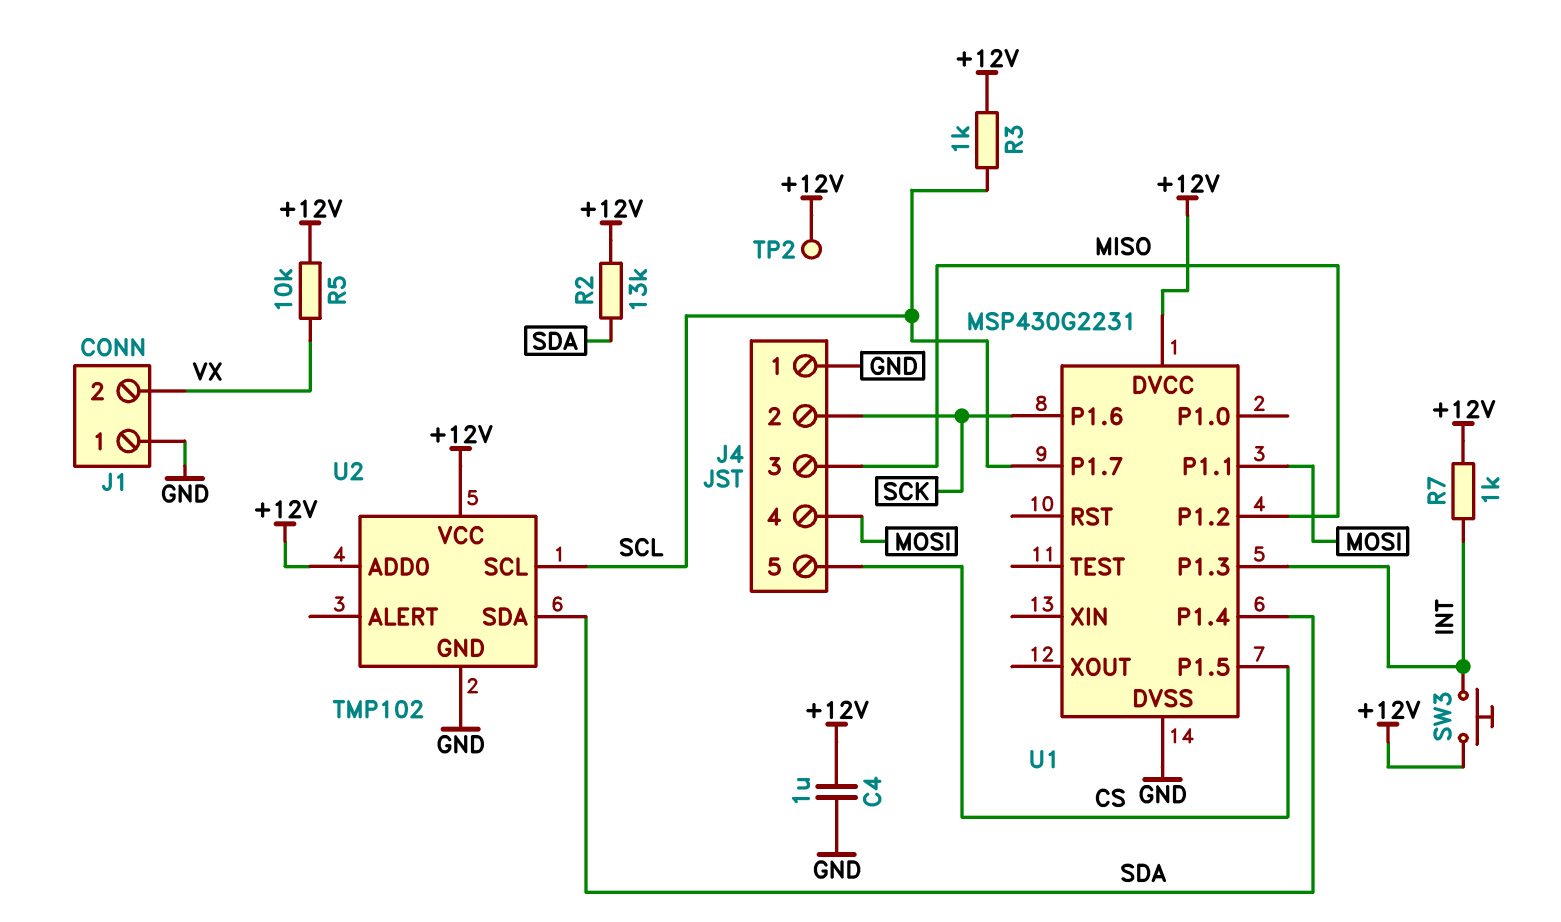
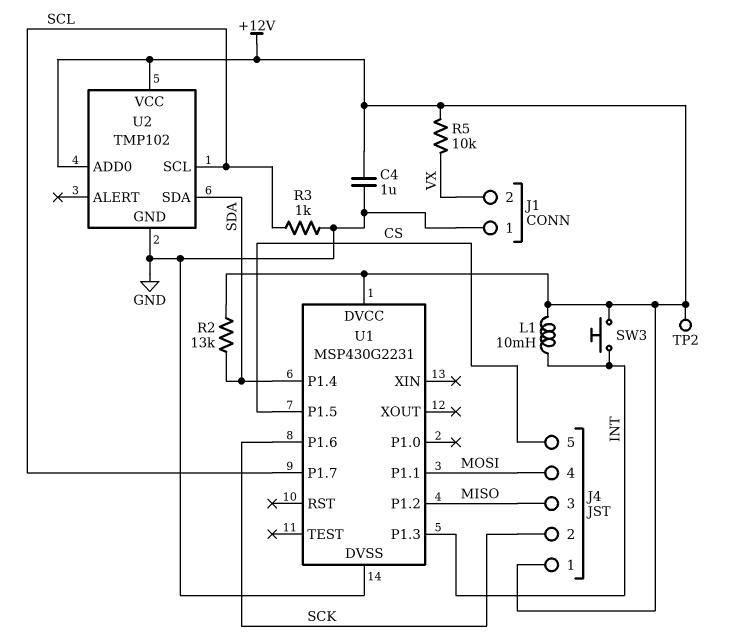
J4 pin 1: GND -> +12V
L1: none -> 10mH (+12V, INT)
R3: 1k (+12V, SCL) -> 1k (GND, SCL)
R7: 1k (+12V, INT) -> none

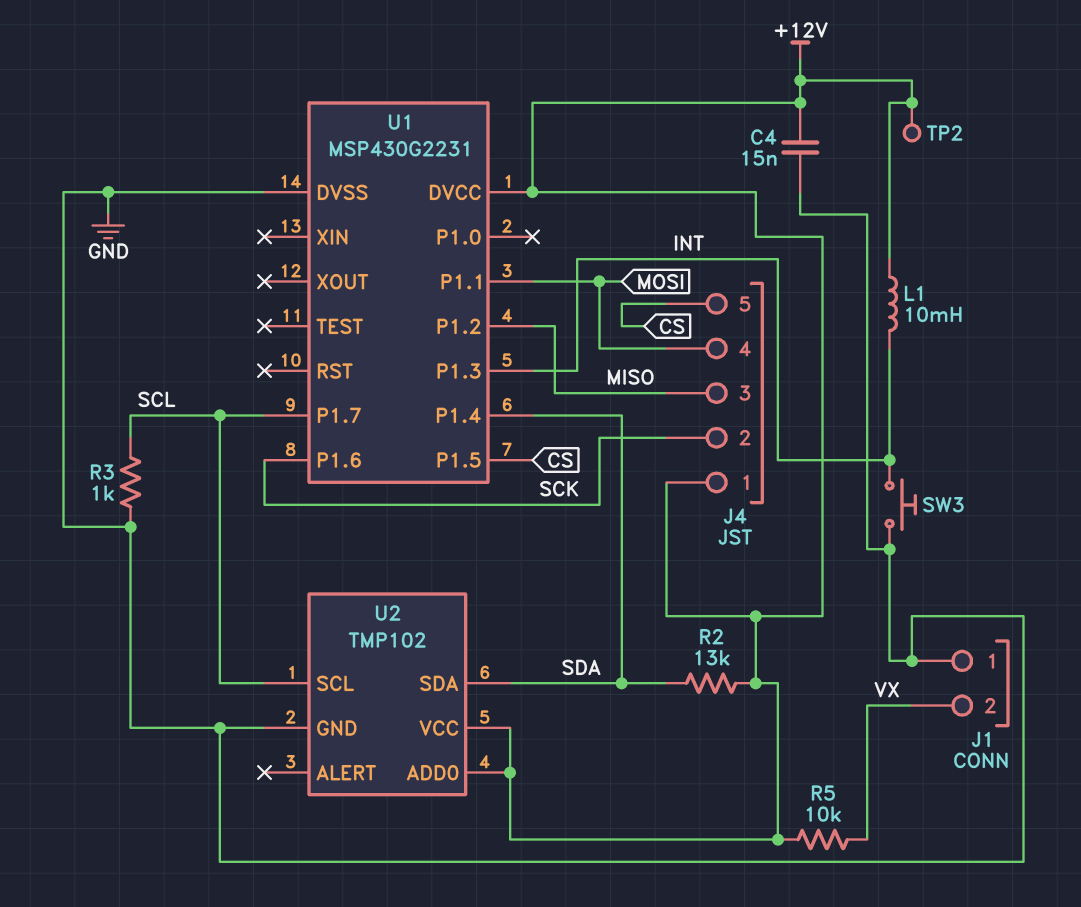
C4: 1uF (+12V, GND) -> 15nF (+12V, GND)
SW3: button (+12V, INT) -> button (GND, INT)

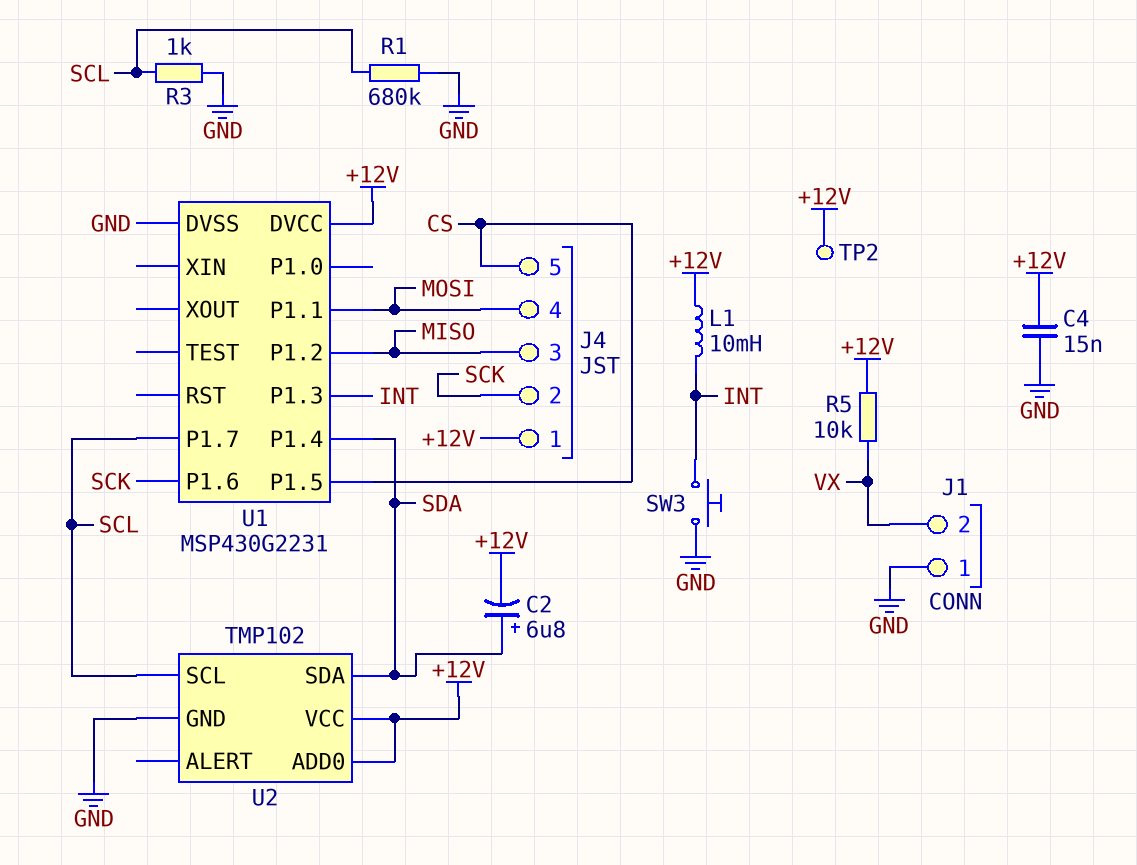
C2: none -> 6.8uF (plus SDA, minus +12V)
R1: none -> 680k (GND, SCL)
R2: 13k (+12V, SDA) -> none

